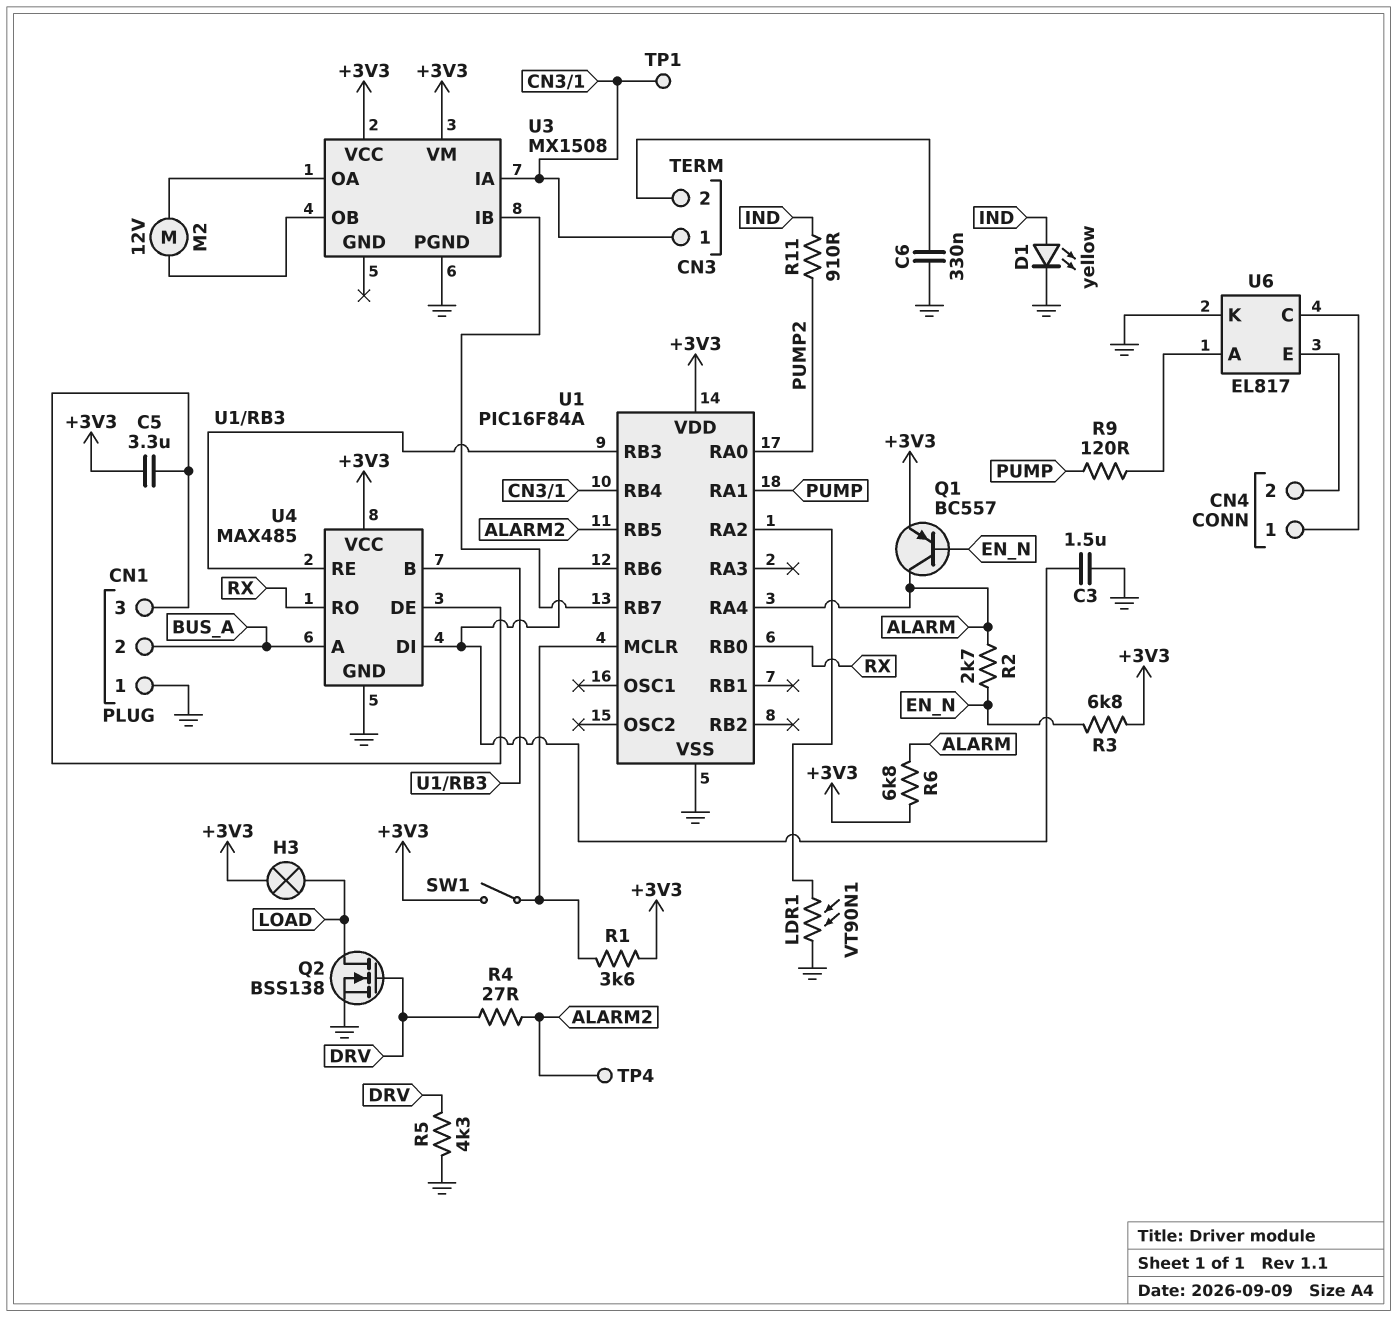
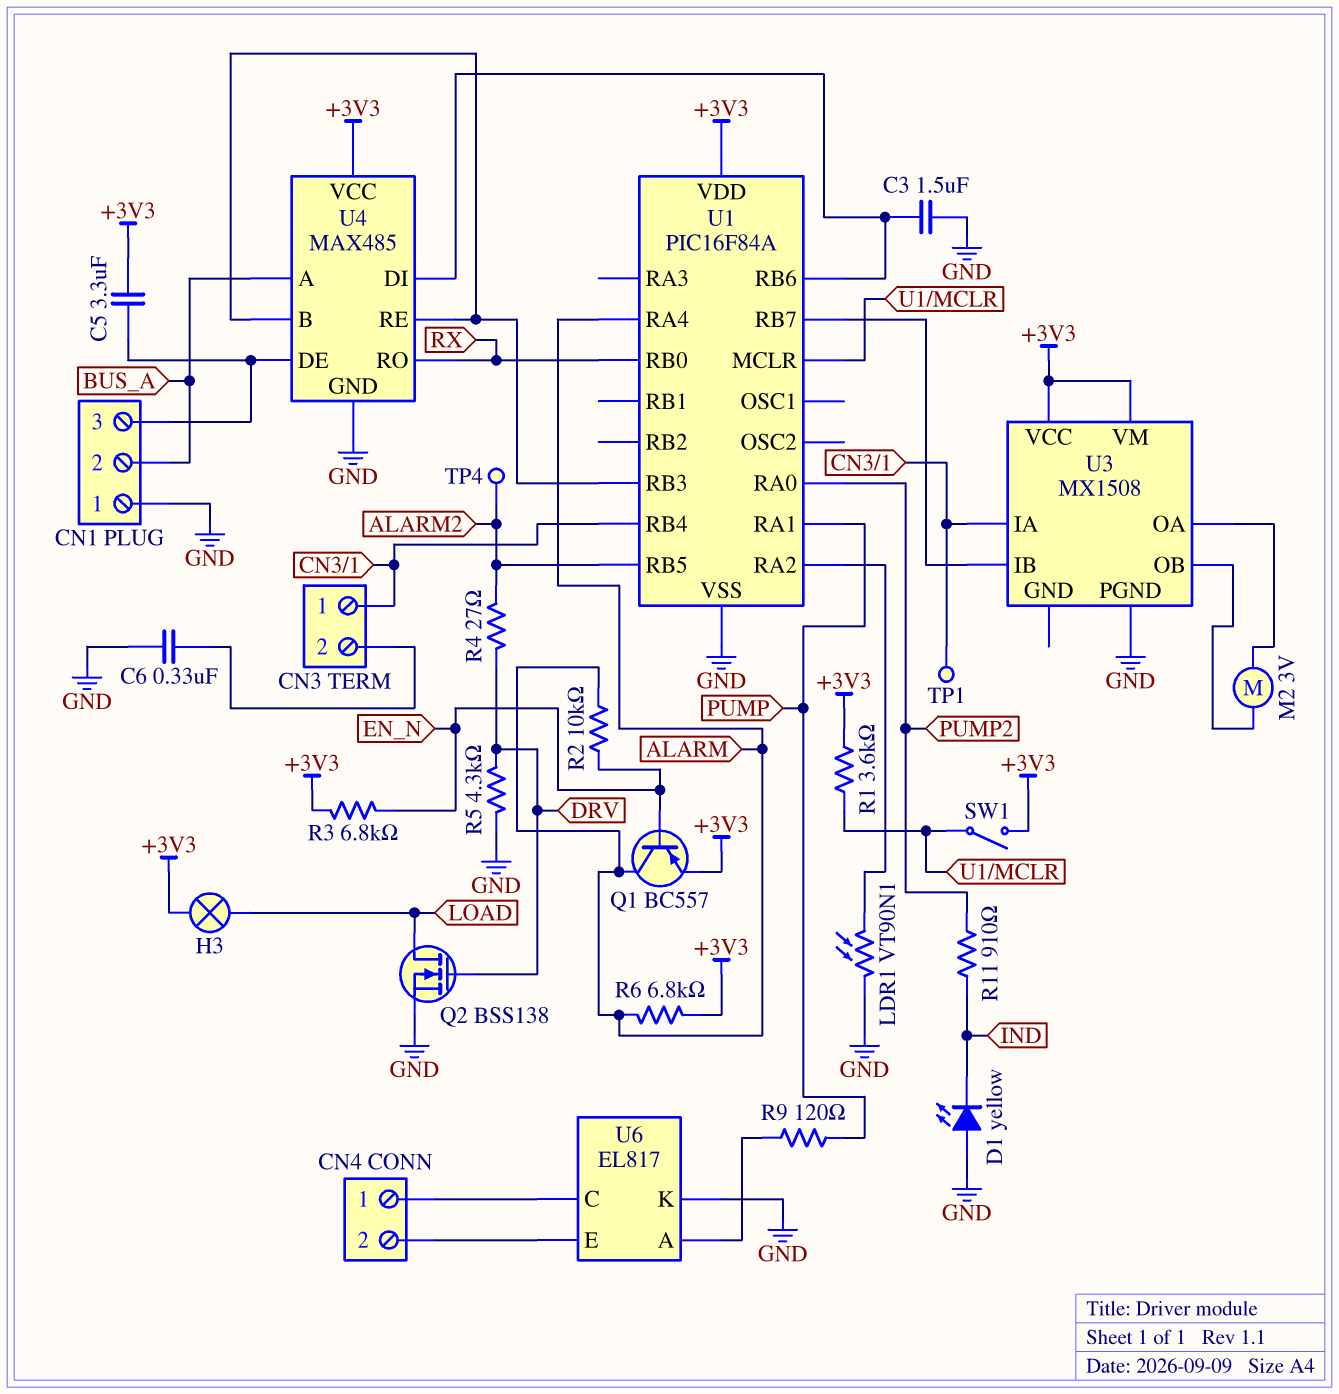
D1: LED yellow (A IND, K GND) -> LED yellow (A GND, K IND)
M2: motor 12V (U3/OA, U3/OB) -> motor 3V (U3/OA, U3/OB)
R2: 2.7k (ALARM, EN_N) -> 10k (ALARM, EN_N)

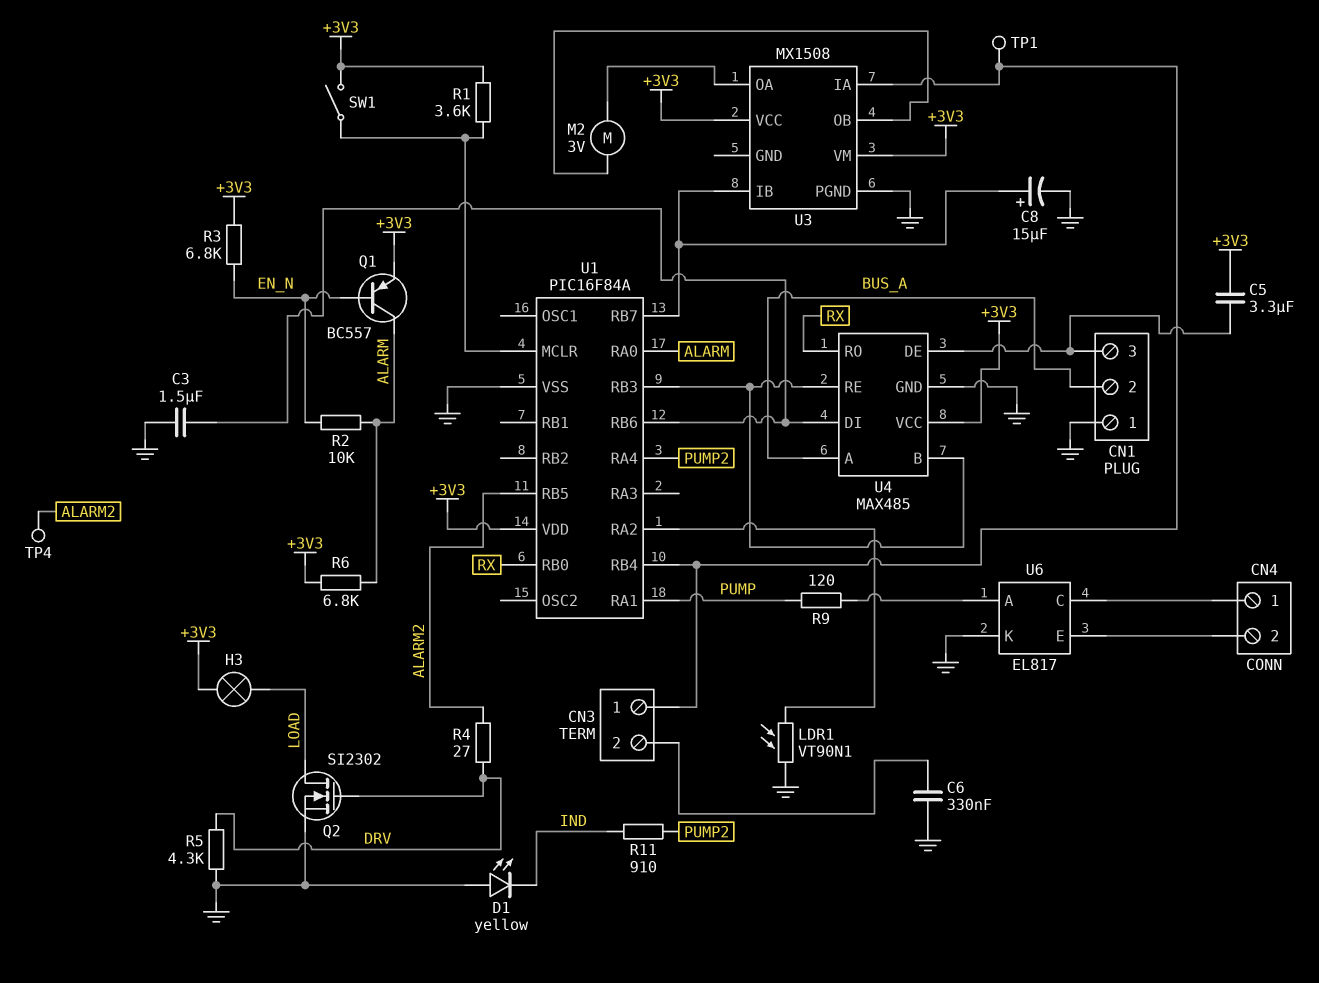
C8: none -> 15uF (plus U1/RB7, minus GND)
Q2: NMOS BSS138 (G DRV, D LOAD, S GND) -> NMOS SI2302 (G DRV, D LOAD, S GND)
U1 pin RA0: PUMP2 -> ALARM
U1 pin RA4: ALARM -> PUMP2

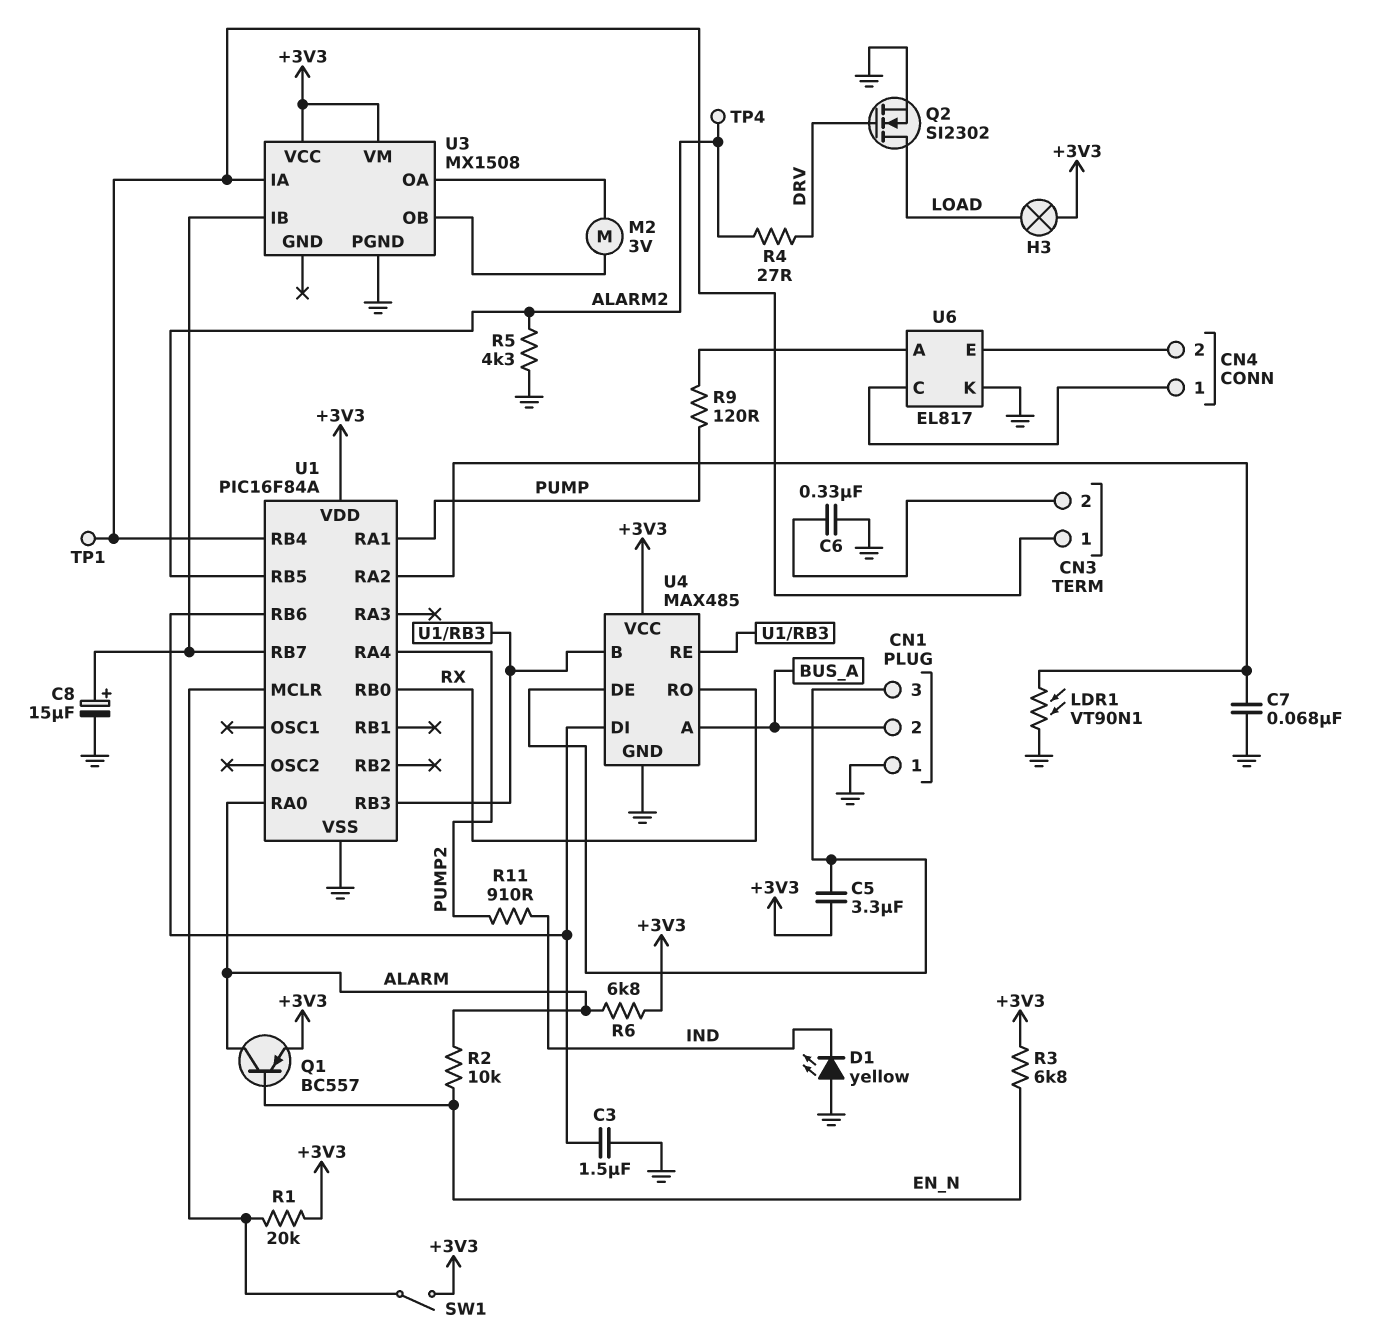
C7: none -> 68nF (GND, U1/RA2)
R1: 3.6k (+3V3, U1/MCLR) -> 20k (+3V3, U1/MCLR)
R5: 4.3k (DRV, GND) -> 4.3k (ALARM2, GND)

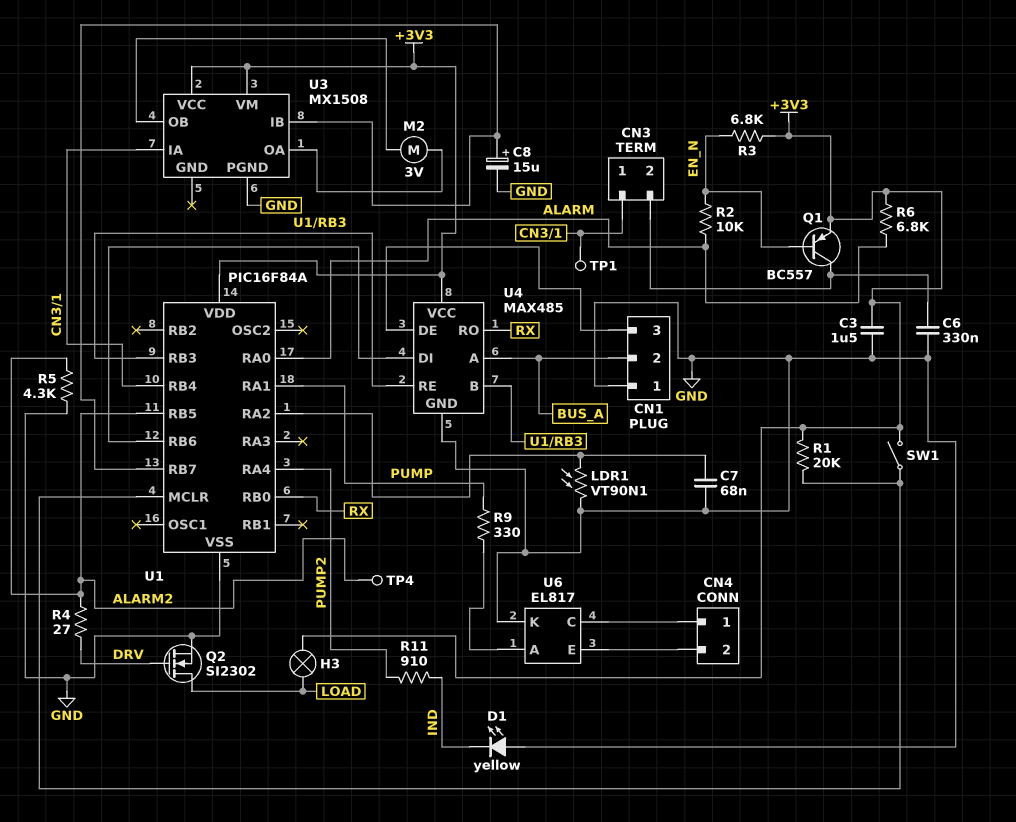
C3: 1.5uF (GND, U1/RB6) -> 1.5uF (+3V3, GND)
C5: 3.3uF (+3V3, CN1/3) -> none
Q1: PNP BC557 (B EN_N, C ALARM, E +3V3) -> PNP BC557 (B EN_N, C CN3/2, E +3V3)
R9: 120 (PUMP, U6/A) -> 330 (PUMP, U6/A)

